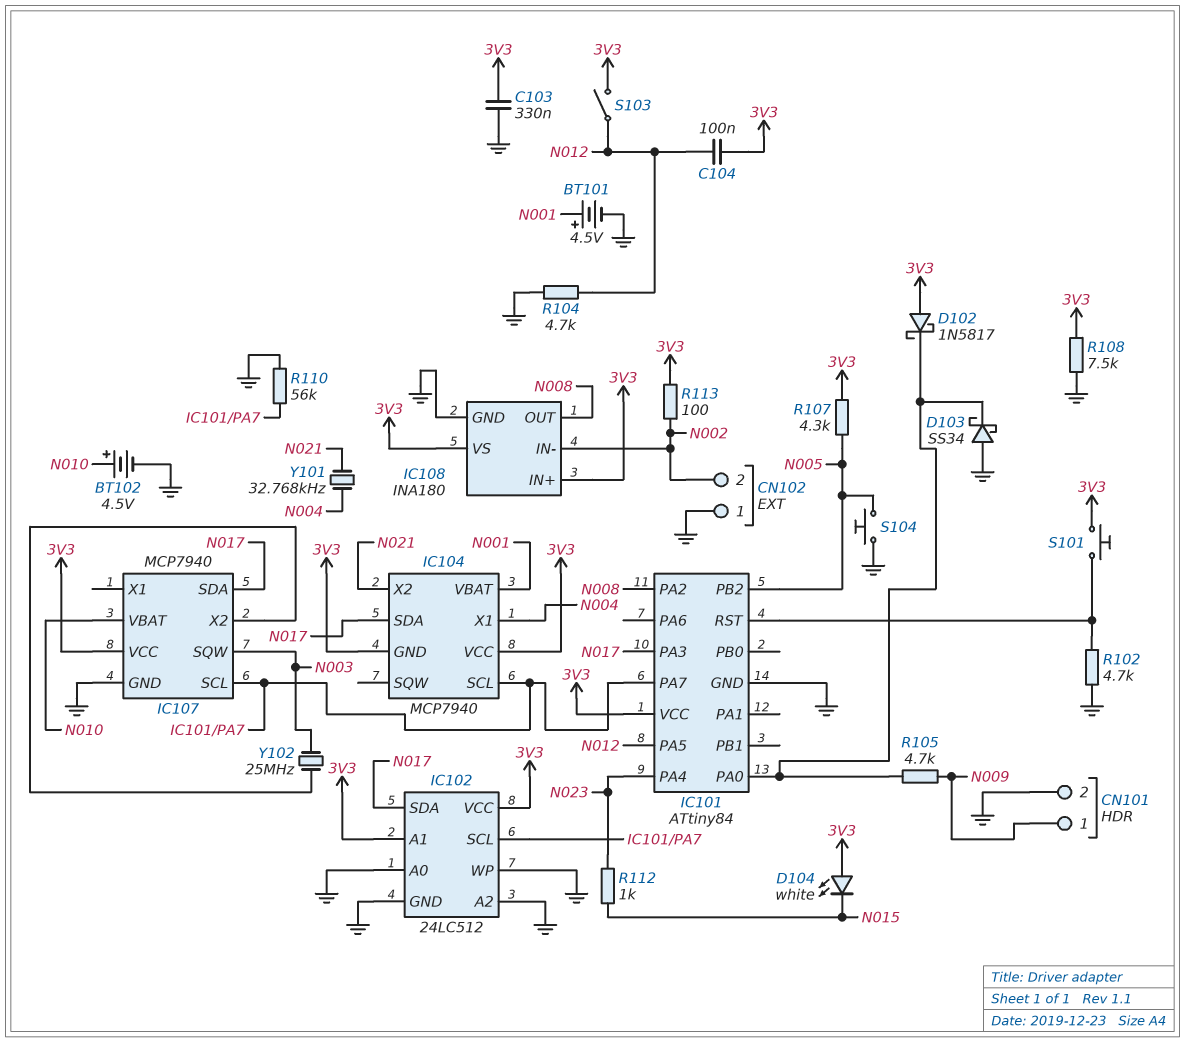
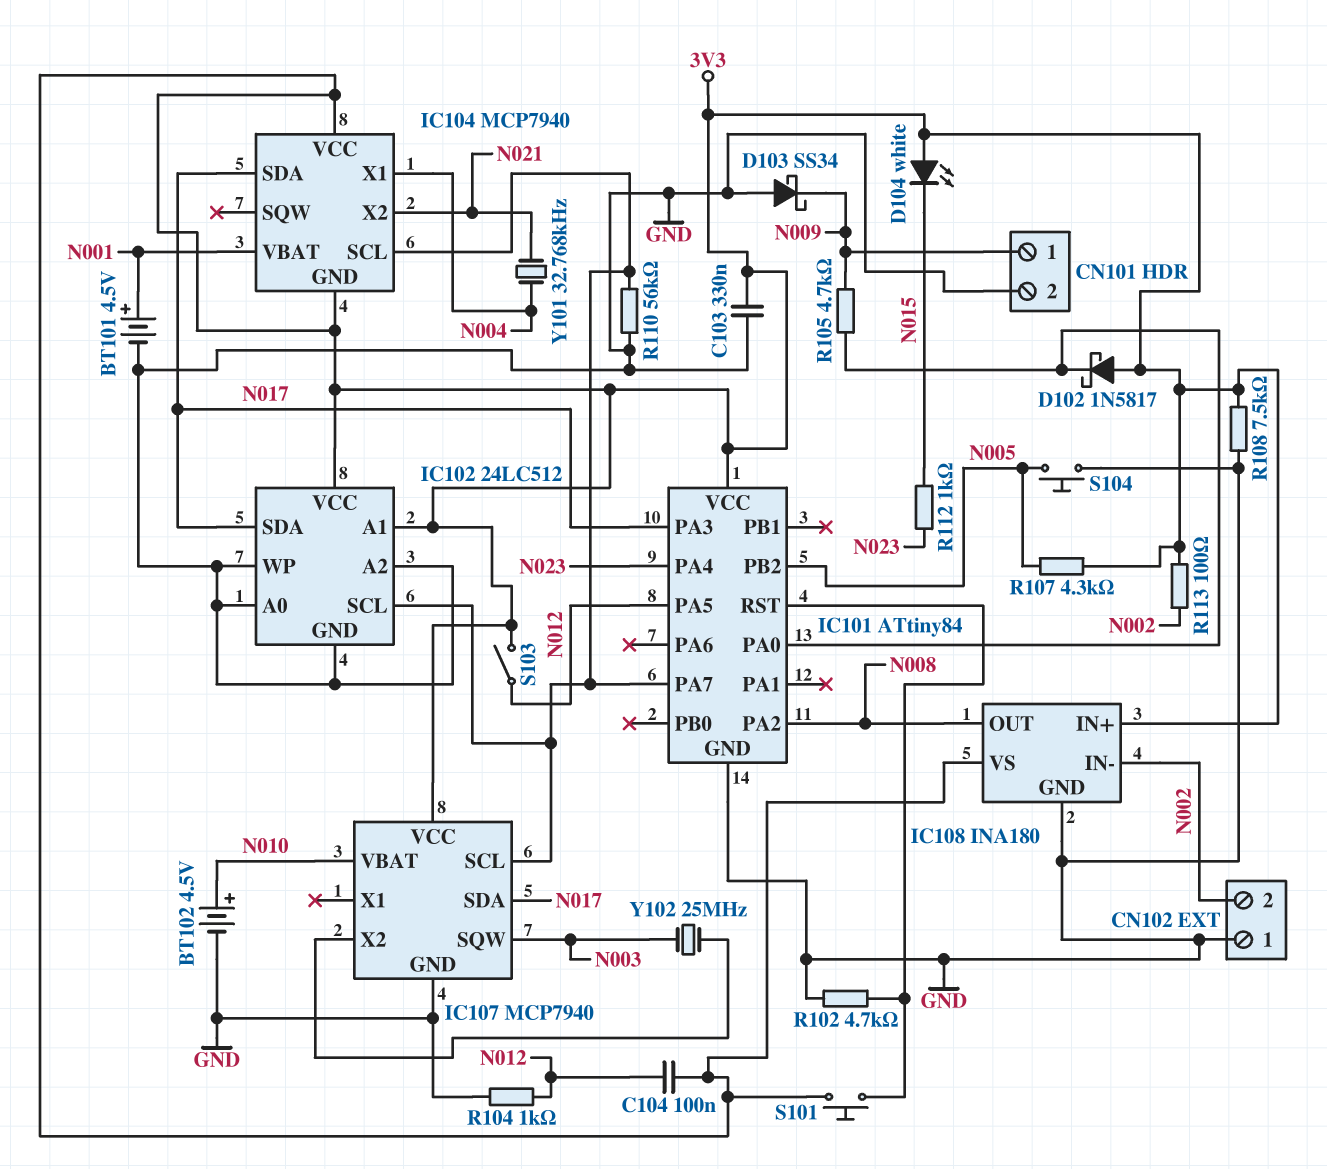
D103: schottky SS34 (A GND, K IC101/PA0) -> schottky SS34 (A GND, K N009)
R104: 4.7k (GND, N012) -> 1k (GND, N012)

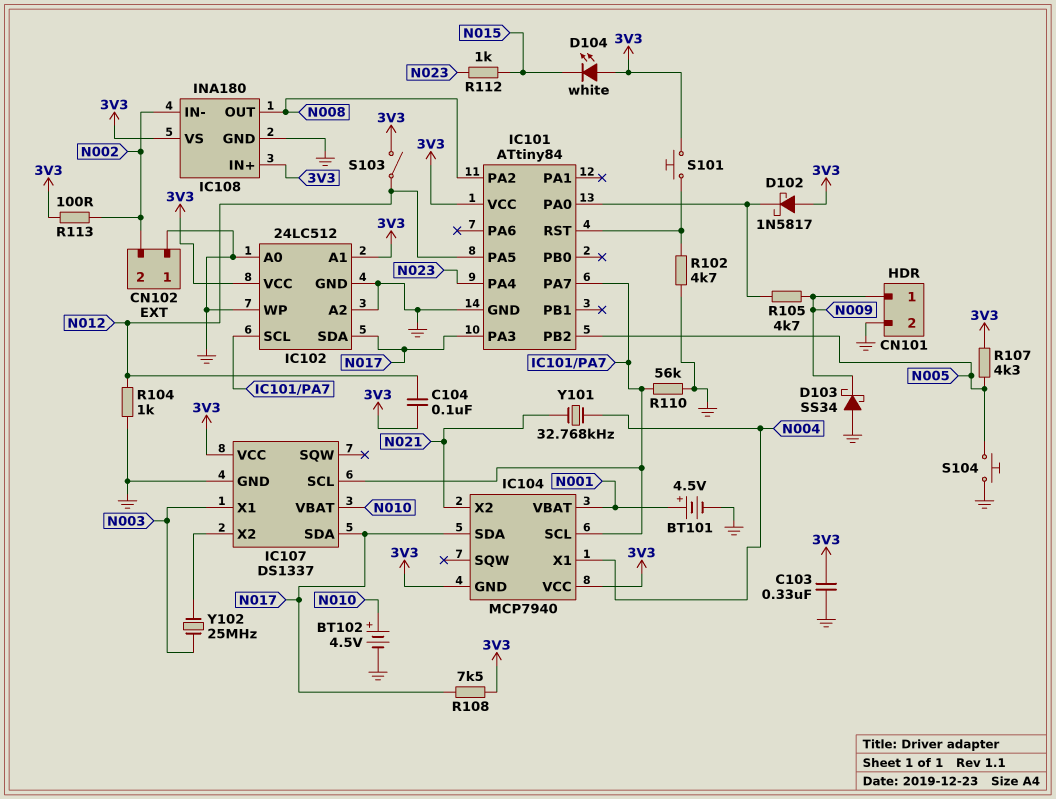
IC107: MCP7940 -> DS1337
IC107 pin SQW: N003 -> none
IC107 pin X1: none -> N003
R108: 7.5k (3V3, GND) -> 7.5k (3V3, N017)

